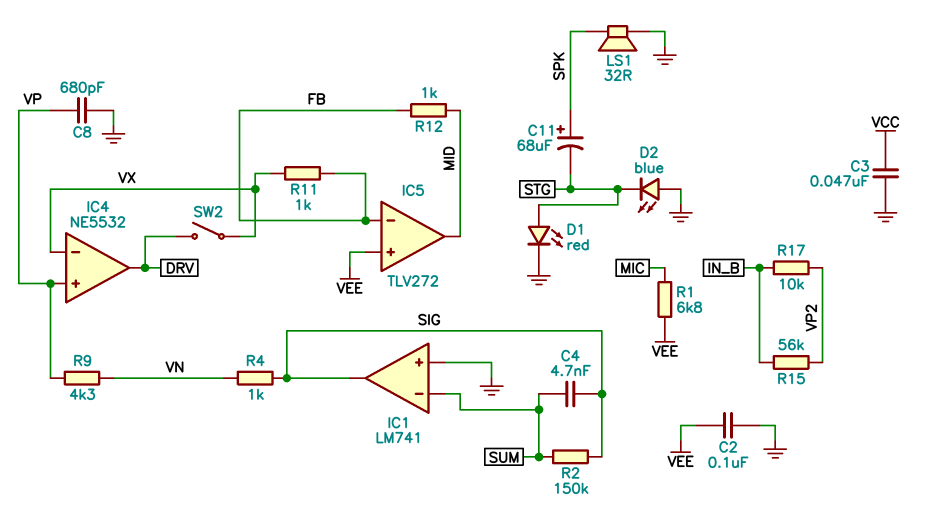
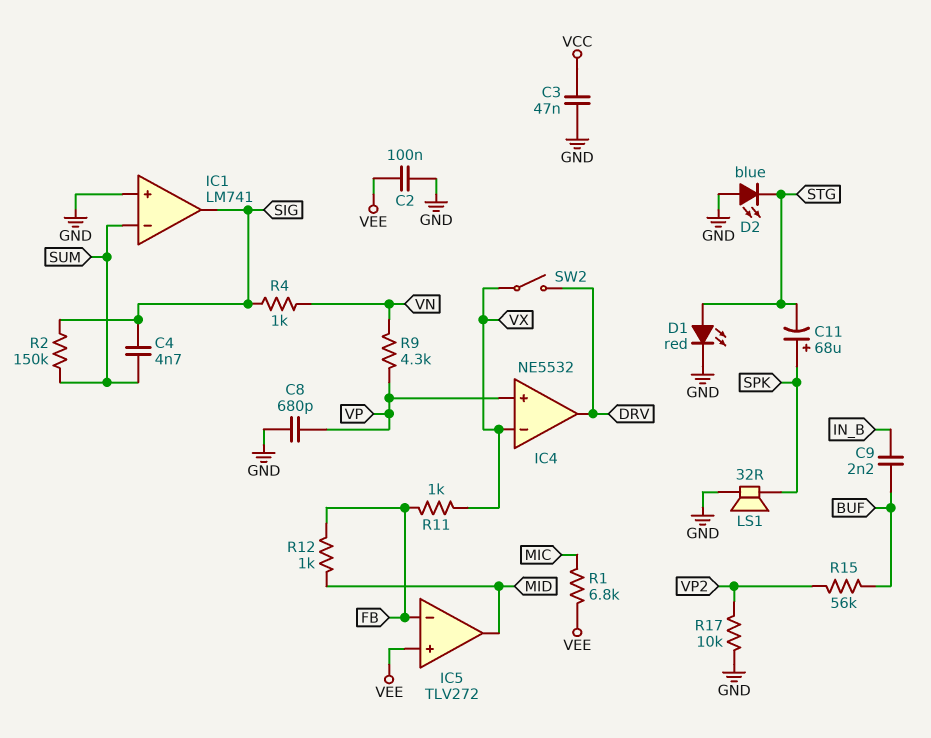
C9: none -> 2.2nF (BUF, IN_B)
R15: 56k (IN_B, VP2) -> 56k (BUF, VP2)
R17: 10k (IN_B, VP2) -> 10k (GND, VP2)

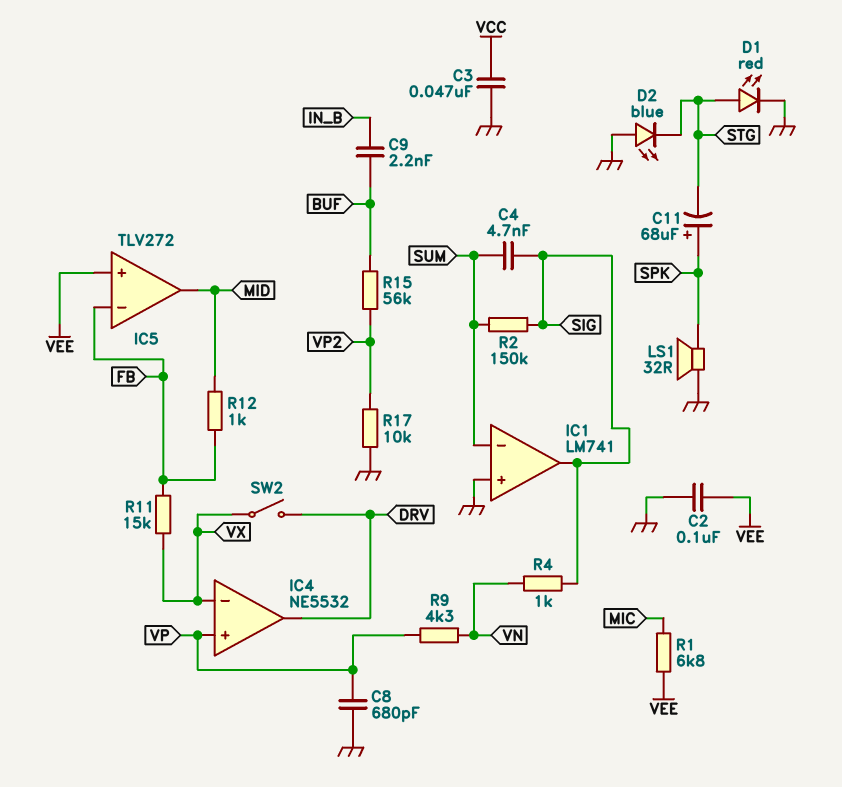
R11: 1k (FB, VX) -> 15k (FB, VX)

